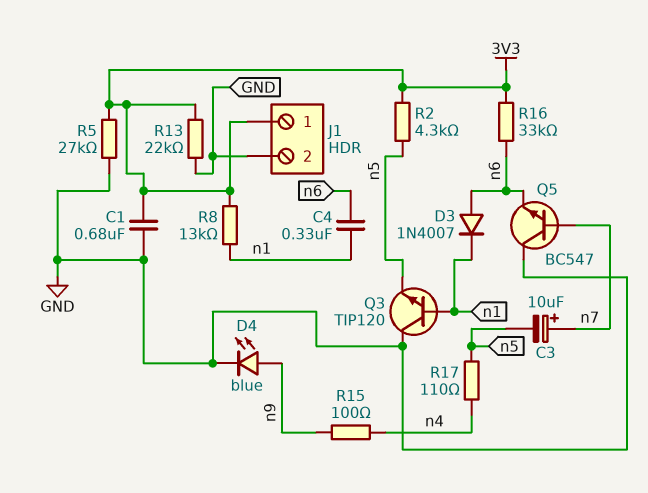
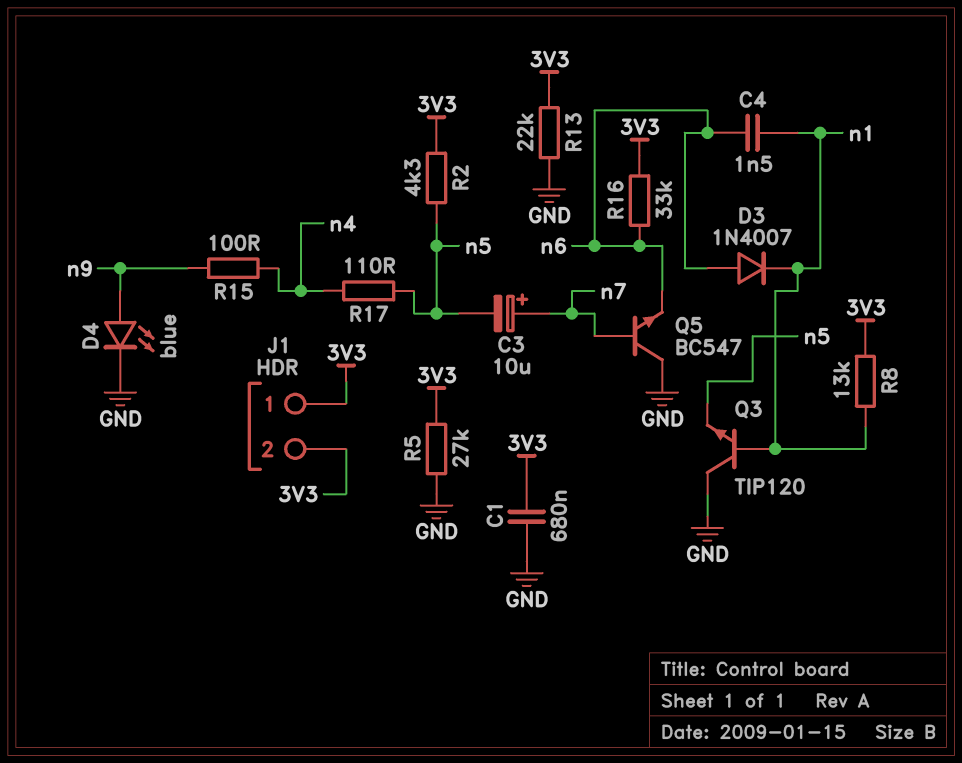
C4: 330nF (n1, n6) -> 1.5nF (n1, n6)
J1 pin 2: GND -> 3V3

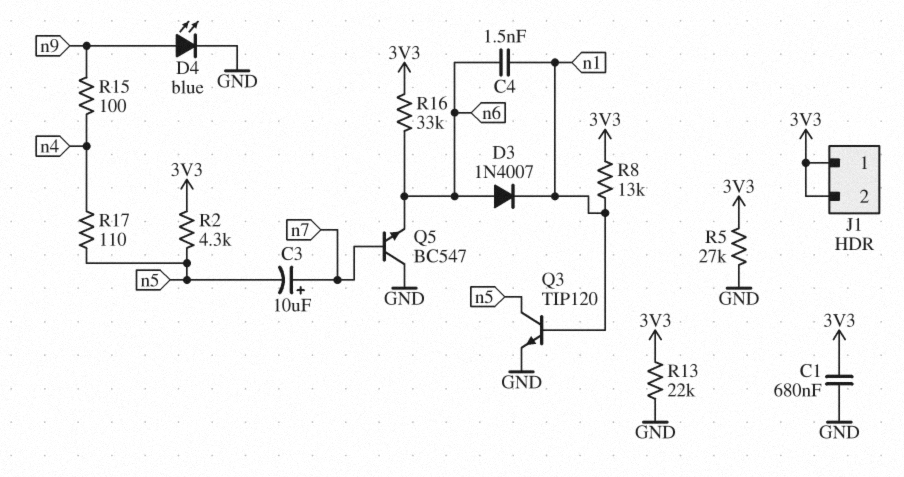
Q3: NPN TIP120 (B n1, C GND, E n5) -> NPN TIP120 (B n1, C n5, E GND)

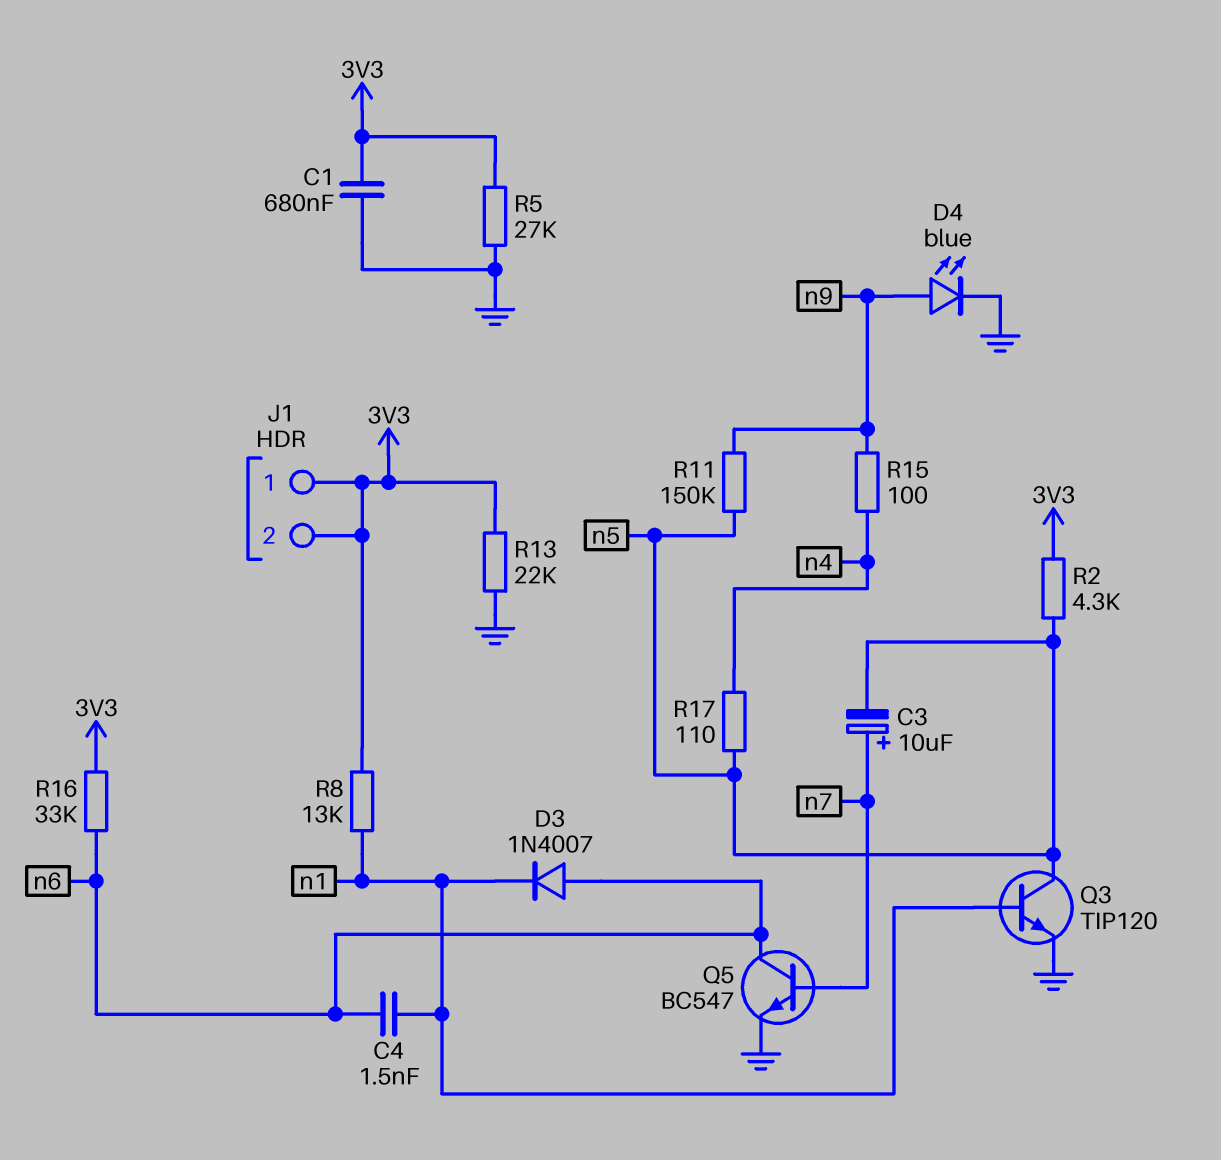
Q5: NPN BC547 (B n7, C GND, E n6) -> NPN BC547 (B n7, C n6, E GND)
R11: none -> 150k (n5, n9)

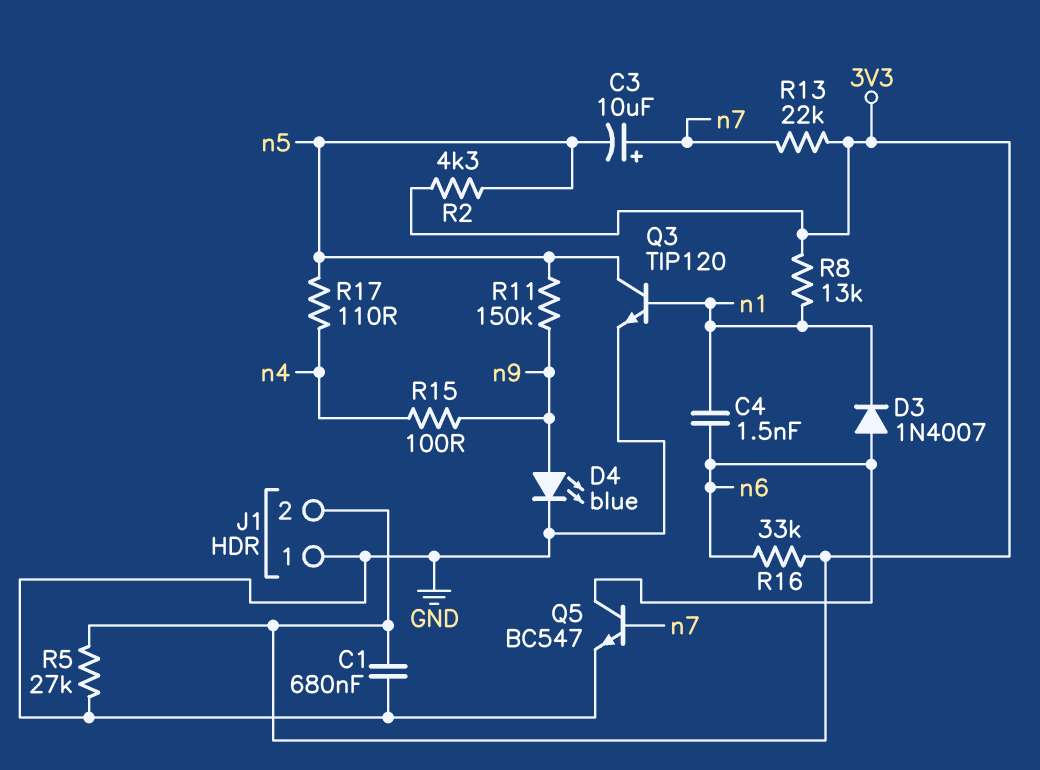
J1 pin 1: 3V3 -> GND
R13: 22k (3V3, GND) -> 22k (3V3, n7)

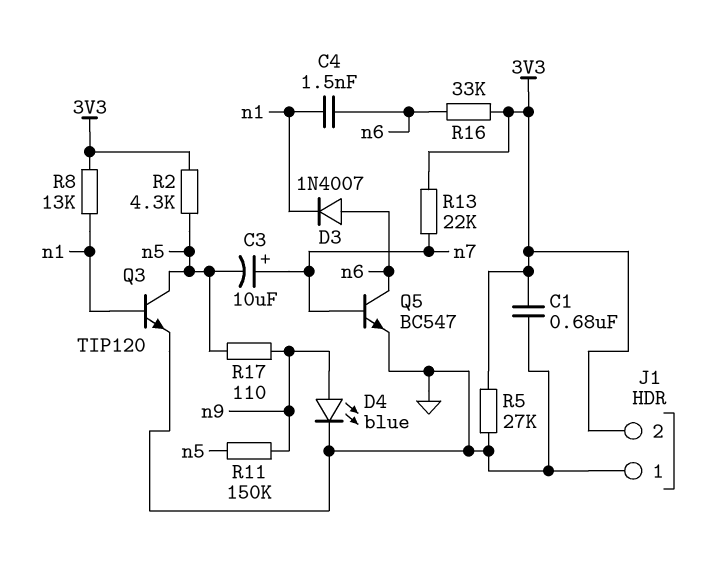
R15: 100 (n4, n9) -> none
R17: 110 (n4, n5) -> 110 (n5, n9)

